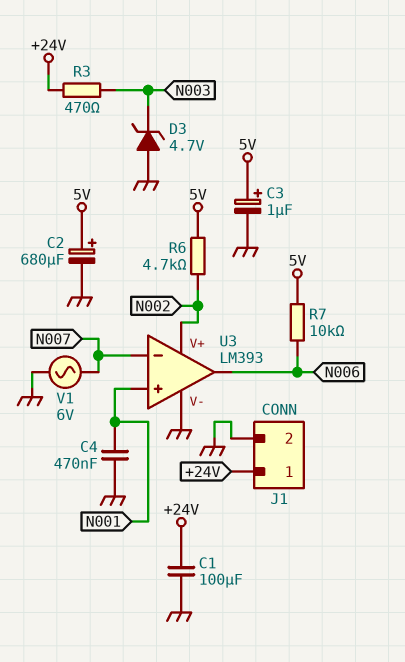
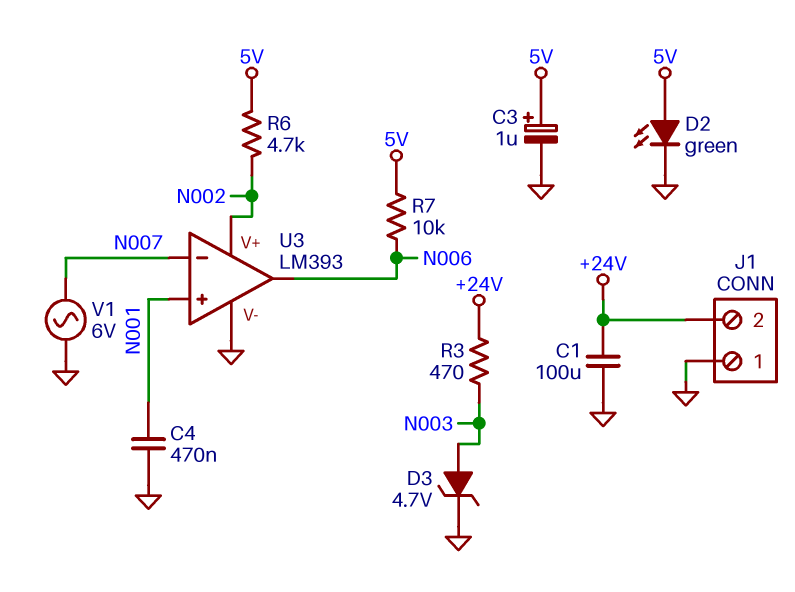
C2: 680uF (plus 5V, minus GND) -> none
D2: none -> LED green (A 5V, K GND)
D3: zener 4.7V (A GND, K N003) -> zener 4.7V (A N003, K GND)
J1 pin 1: +24V -> GND
J1 pin 2: GND -> +24V

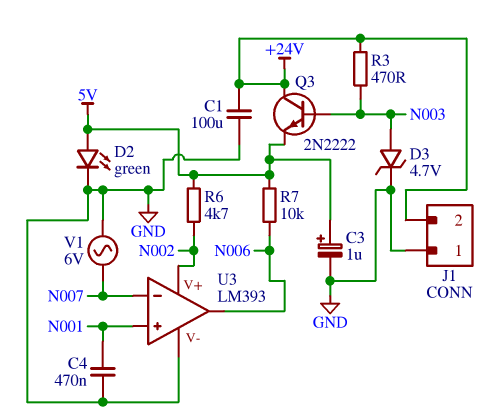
Q3: none -> NPN 2N2222 (B N003, C +24V, E 5V)

